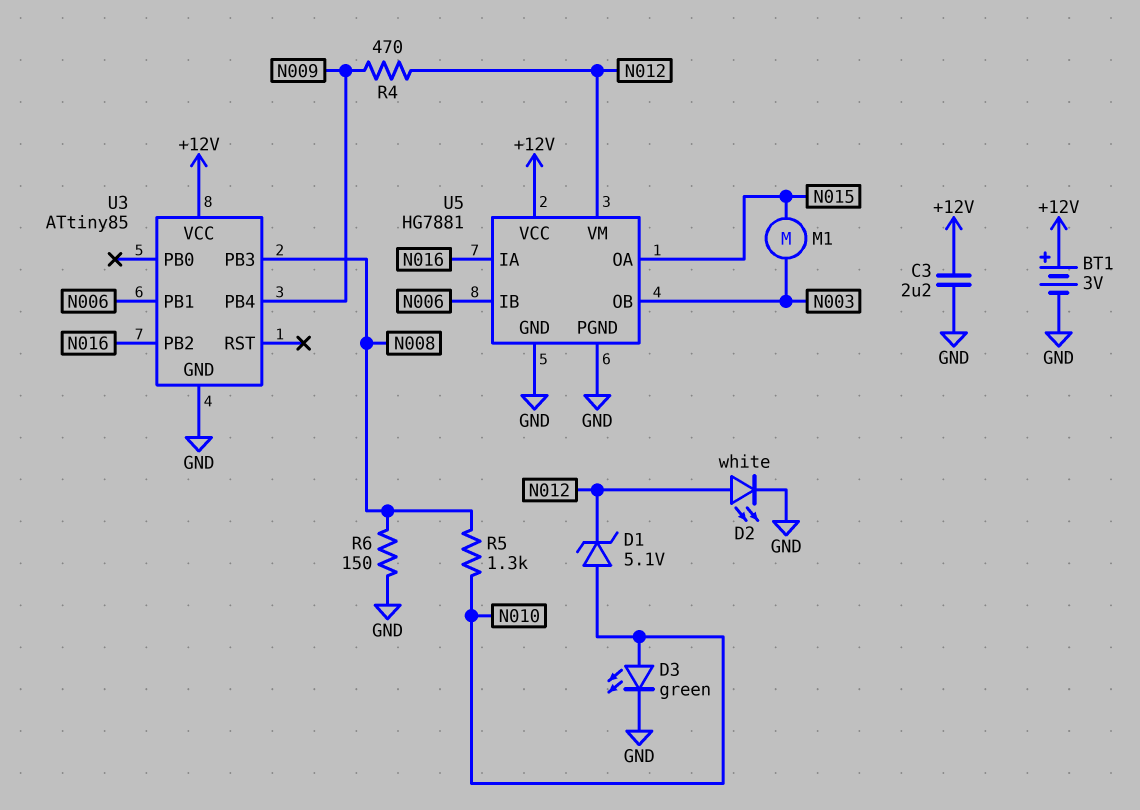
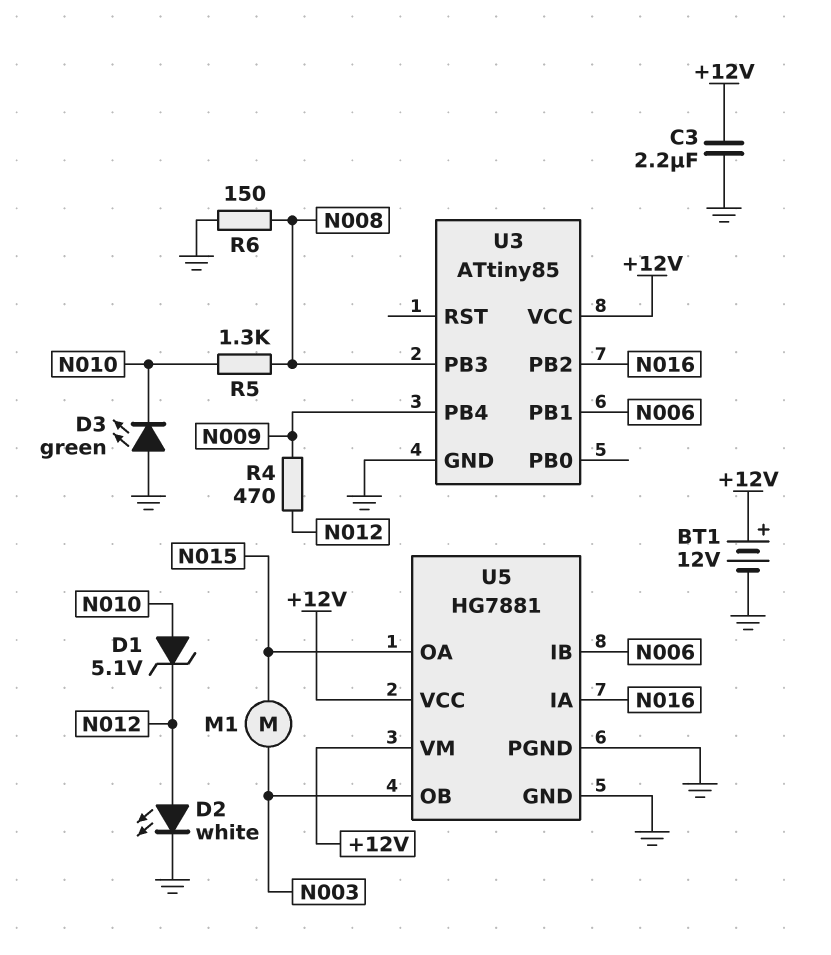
BT1: 3V (plus +12V, minus GND) -> 12V (plus +12V, minus GND)
D3: LED green (A N010, K GND) -> LED green (A GND, K N010)
U5 pin VM: N012 -> +12V

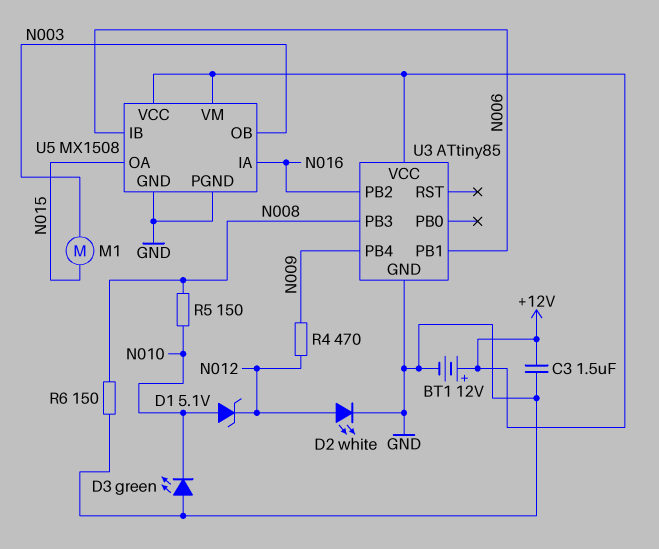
C3: 2.2uF (+12V, GND) -> 1.5uF (+12V, GND)
R5: 1.3k (N008, N010) -> 150 (N008, N010)
U5: HG7881 -> MX1508

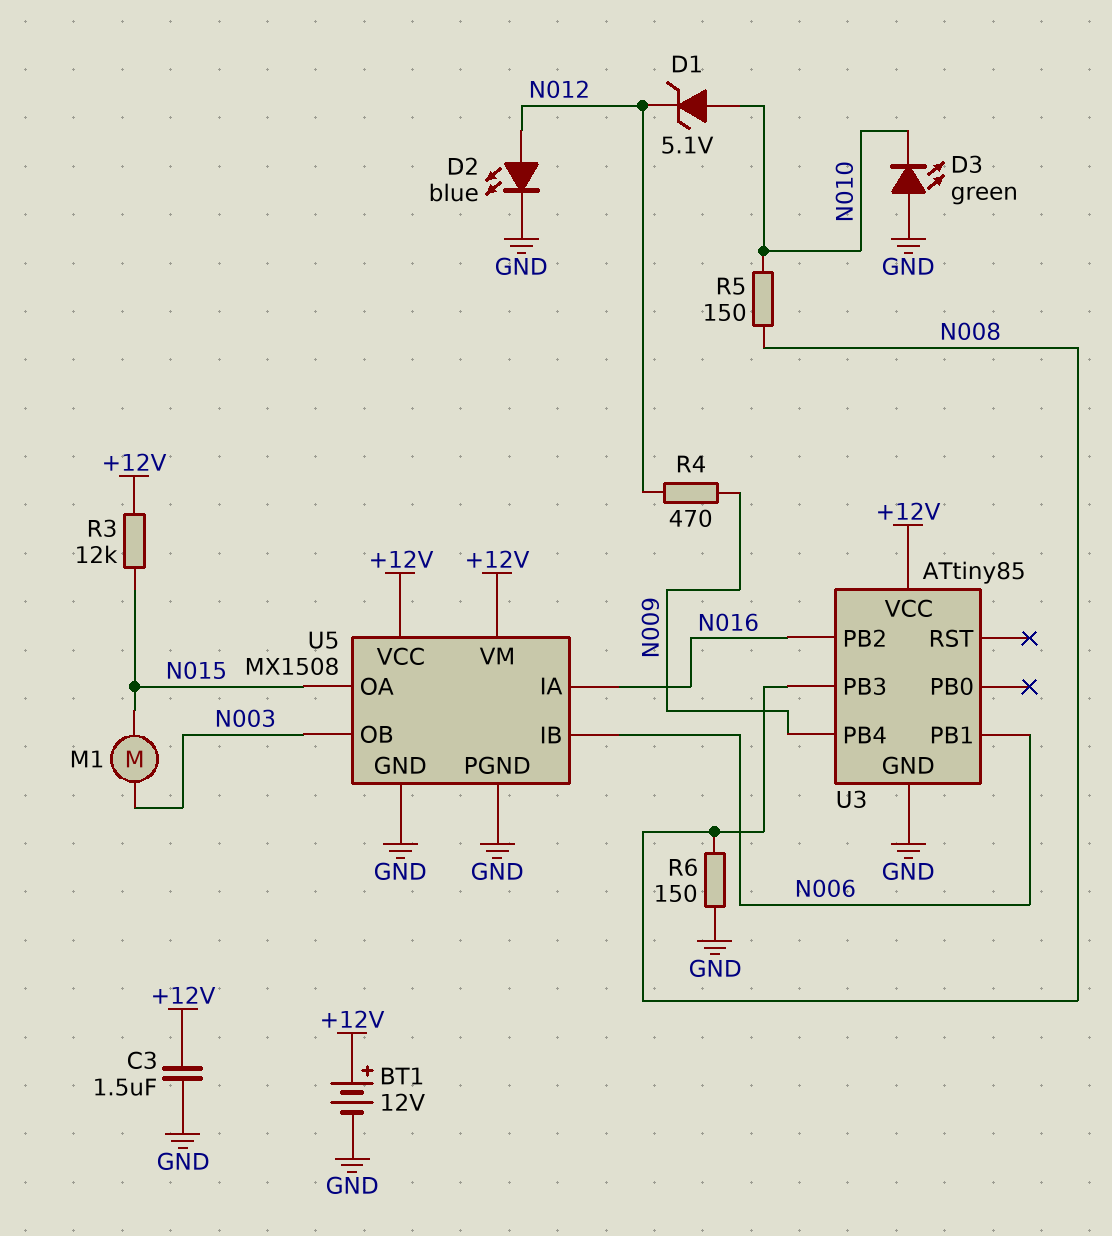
D2: LED white (A N012, K GND) -> LED blue (A N012, K GND)
R3: none -> 12k (+12V, N015)

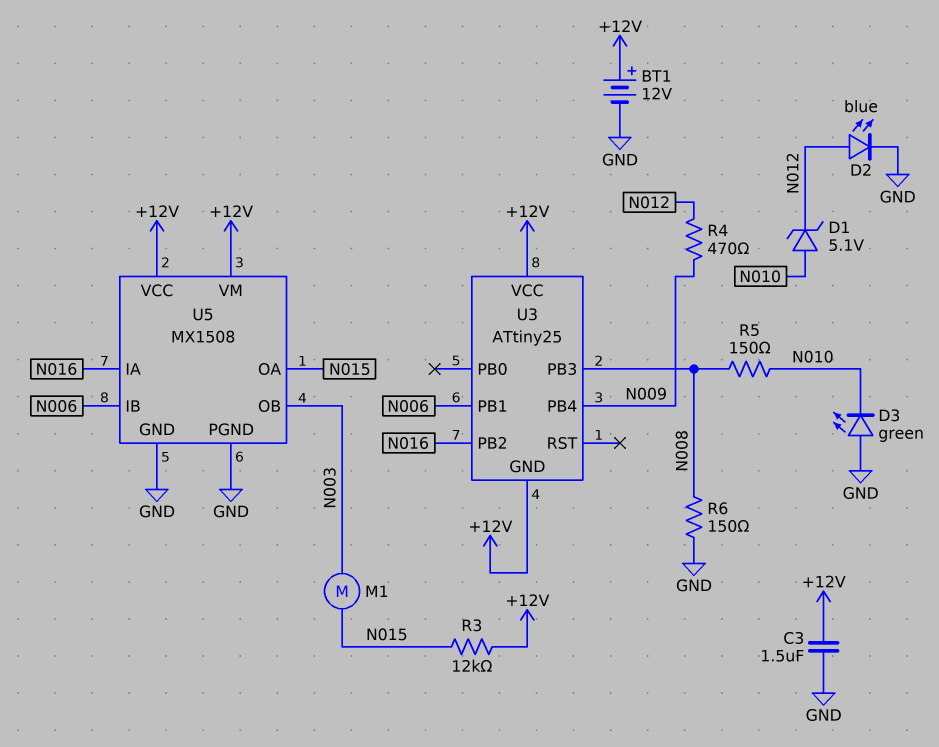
U3: ATtiny85 -> ATtiny25
U3 pin GND: GND -> +12V

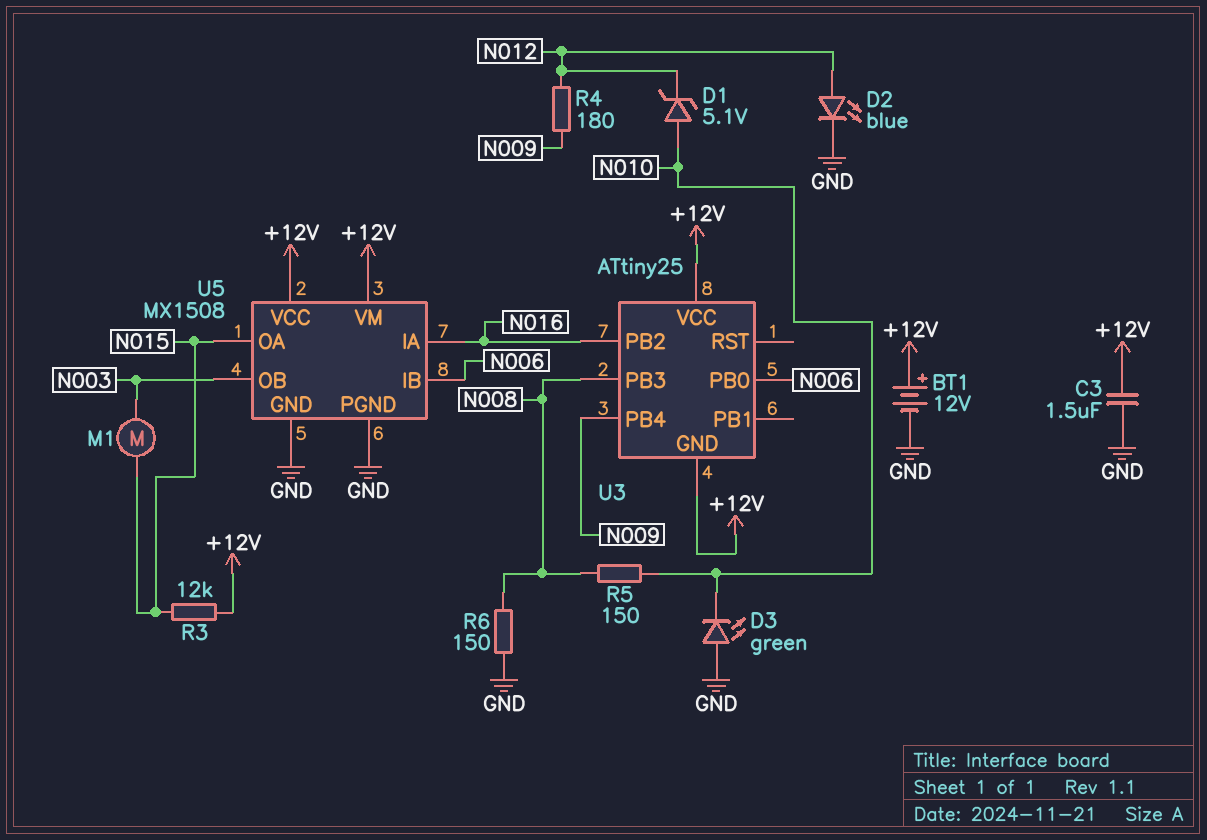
R4: 470 (N009, N012) -> 180 (N009, N012)
U3 pin PB0: none -> N006
U3 pin PB1: N006 -> none

